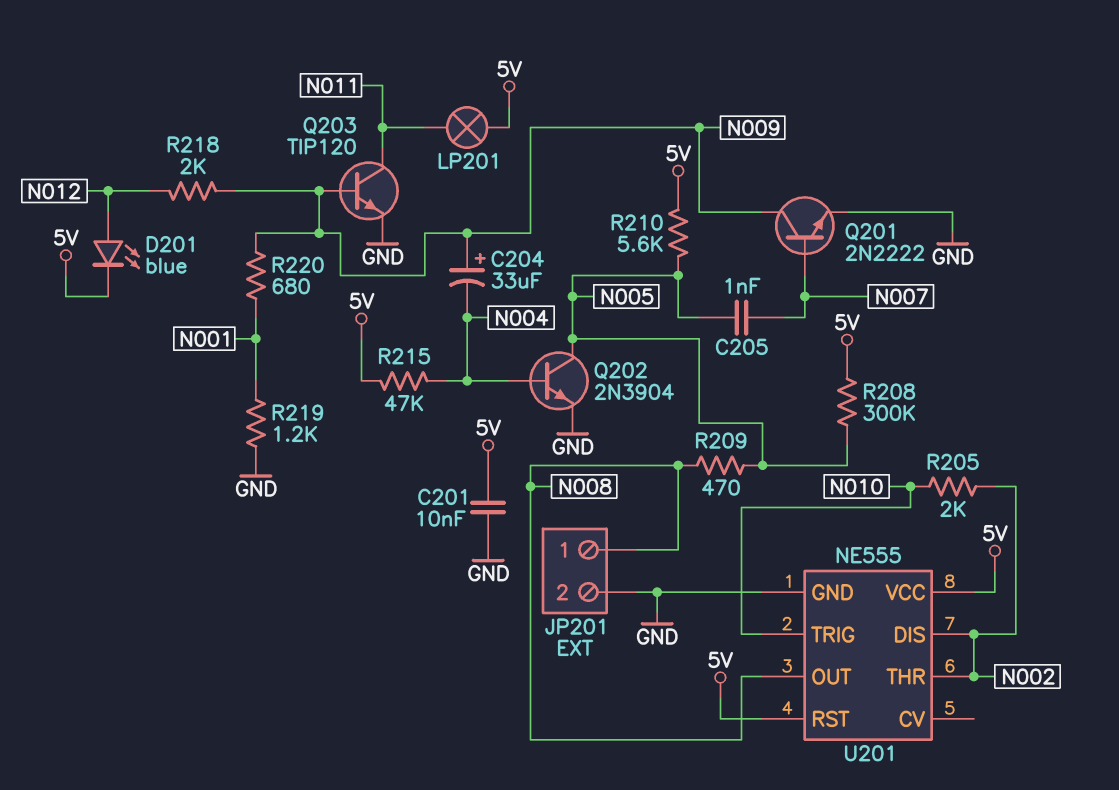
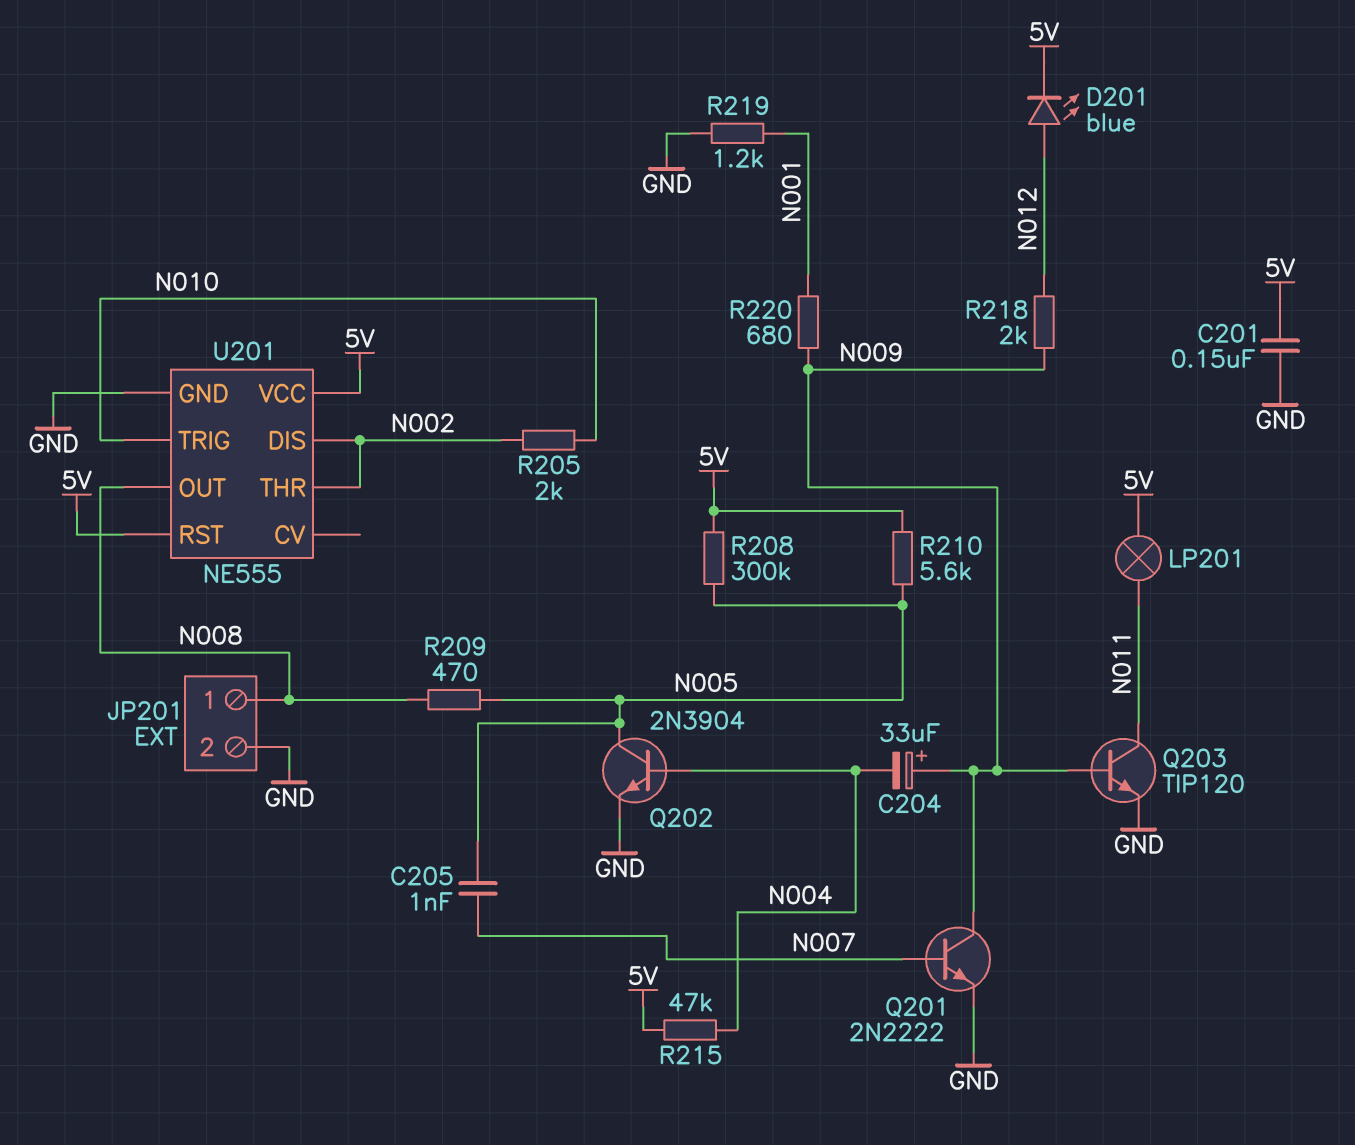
C201: 10nF (5V, GND) -> 150nF (5V, GND)

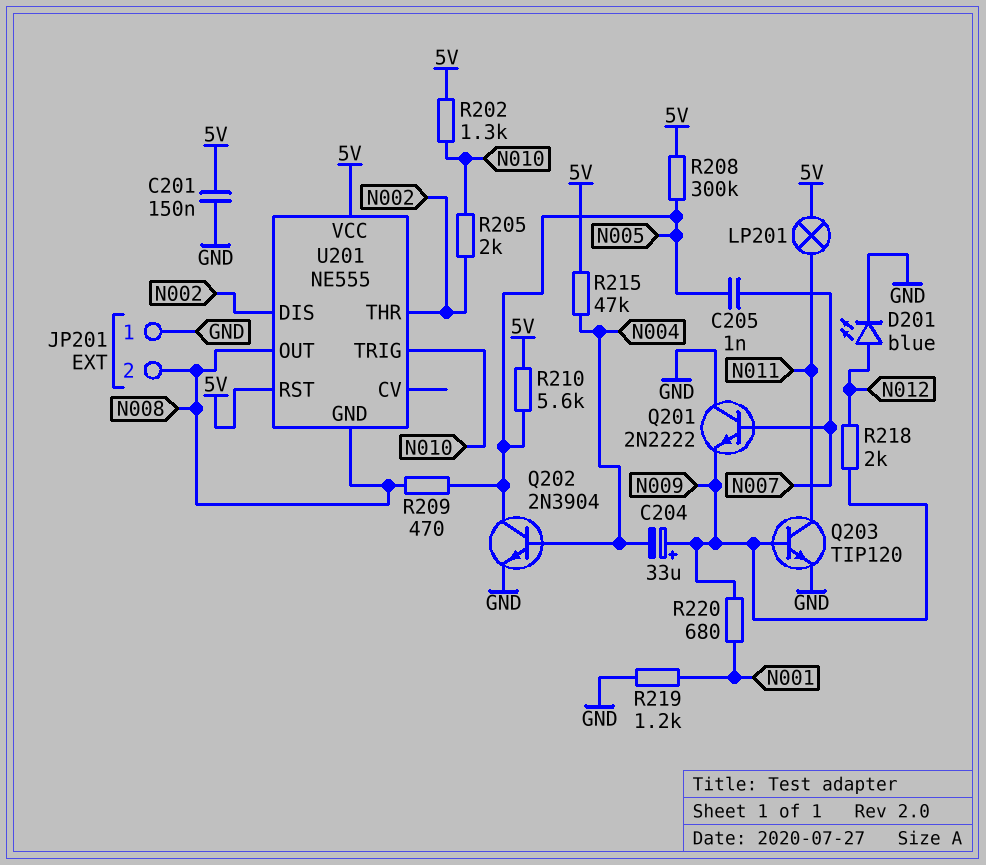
D201: LED blue (A N012, K 5V) -> LED blue (A N012, K GND)
JP201 pin 1: N008 -> GND
JP201 pin 2: GND -> N008
Q201: NPN 2N2222 (B N007, C N009, E GND) -> NPN 2N2222 (B N007, C GND, E N009)
R202: none -> 1.3k (5V, N010)
U201 pin GND: GND -> N008

